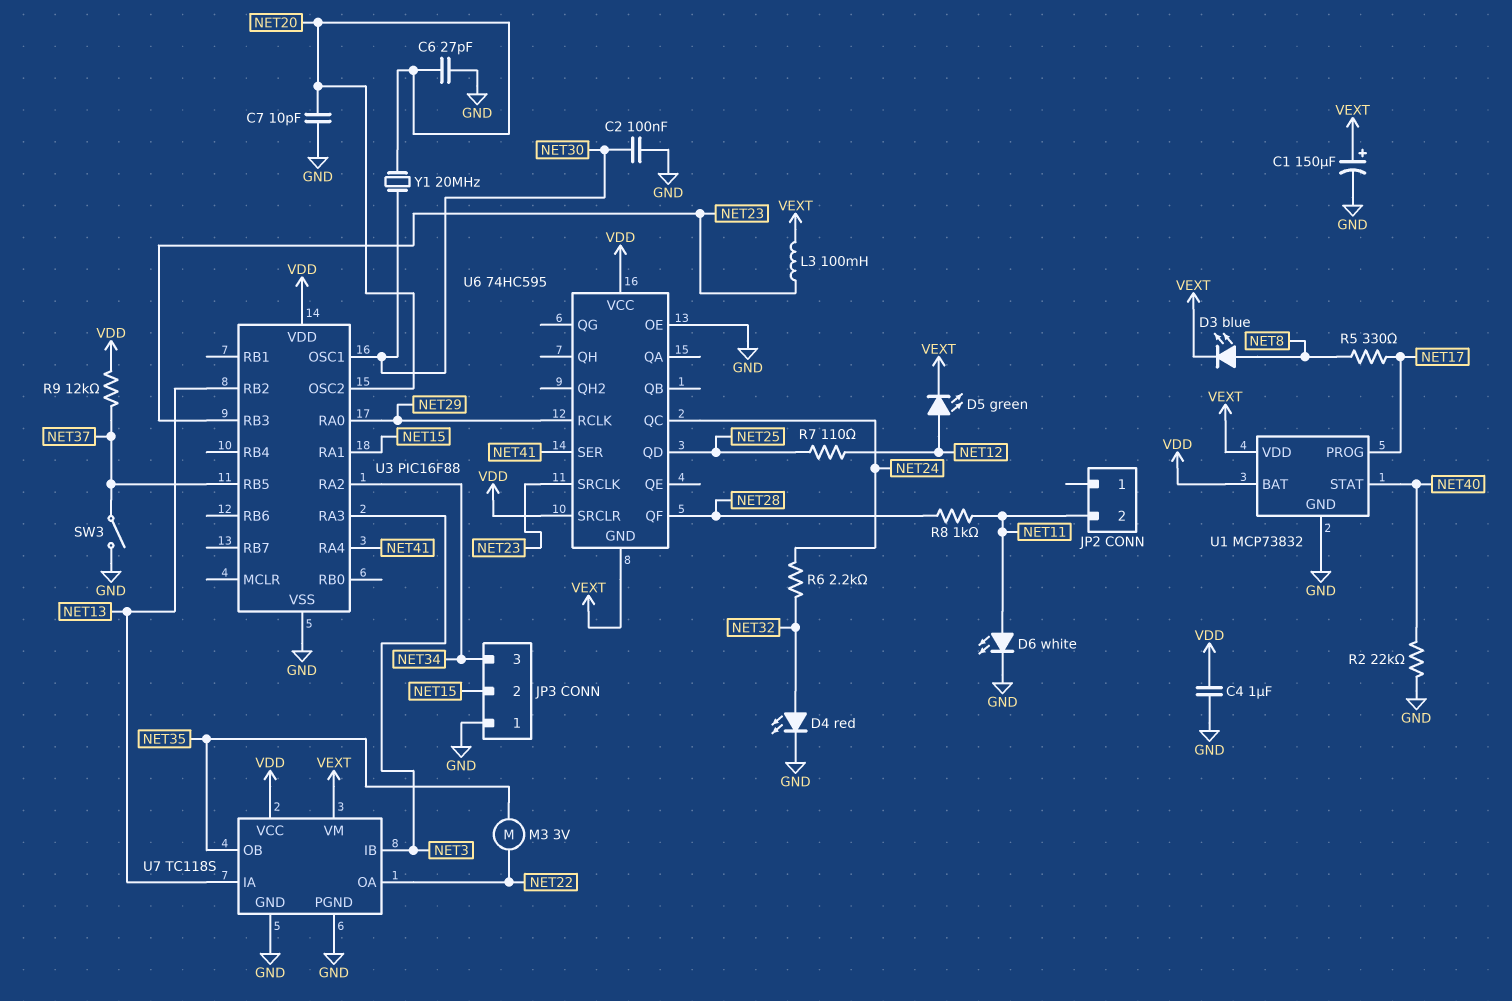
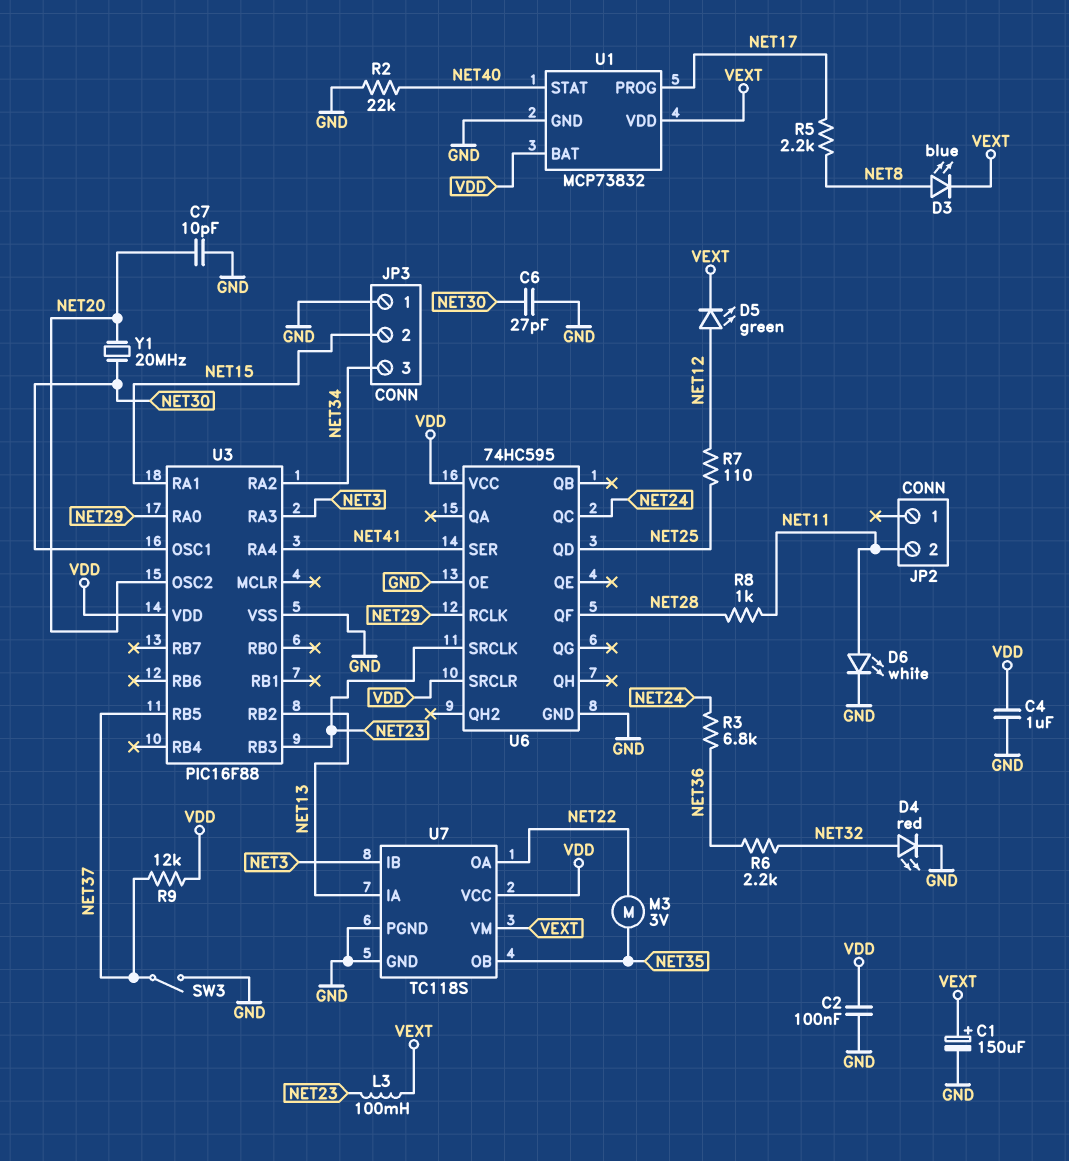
C2: 100nF (GND, NET30) -> 100nF (GND, VDD)
C6: 27pF (GND, NET20) -> 27pF (GND, NET30)
R3: none -> 6.8k (NET24, NET36)
R5: 330 (NET8, NET17) -> 2.2k (NET8, NET17)
R6: 2.2k (NET24, NET32) -> 2.2k (NET32, NET36)
U6 pin GND: VEXT -> GND

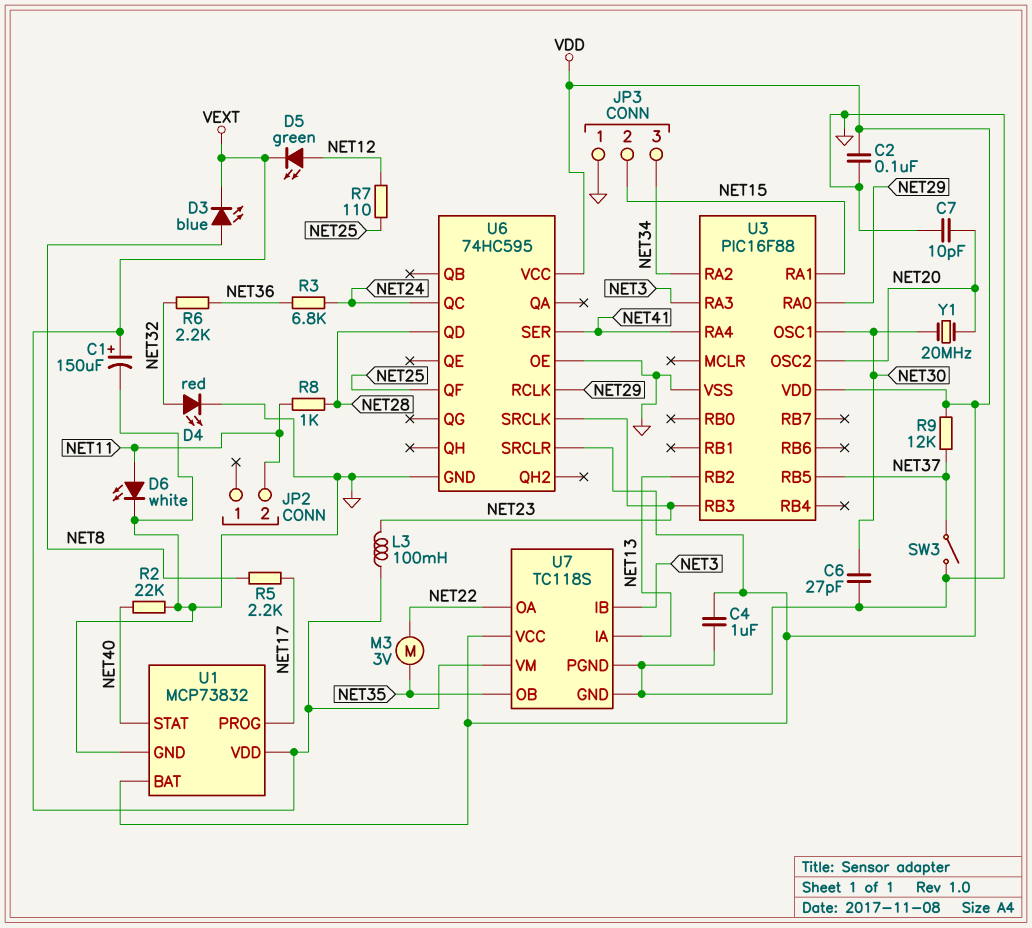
U6 pin QD: NET25 -> NET28
U6 pin QF: NET28 -> NET25

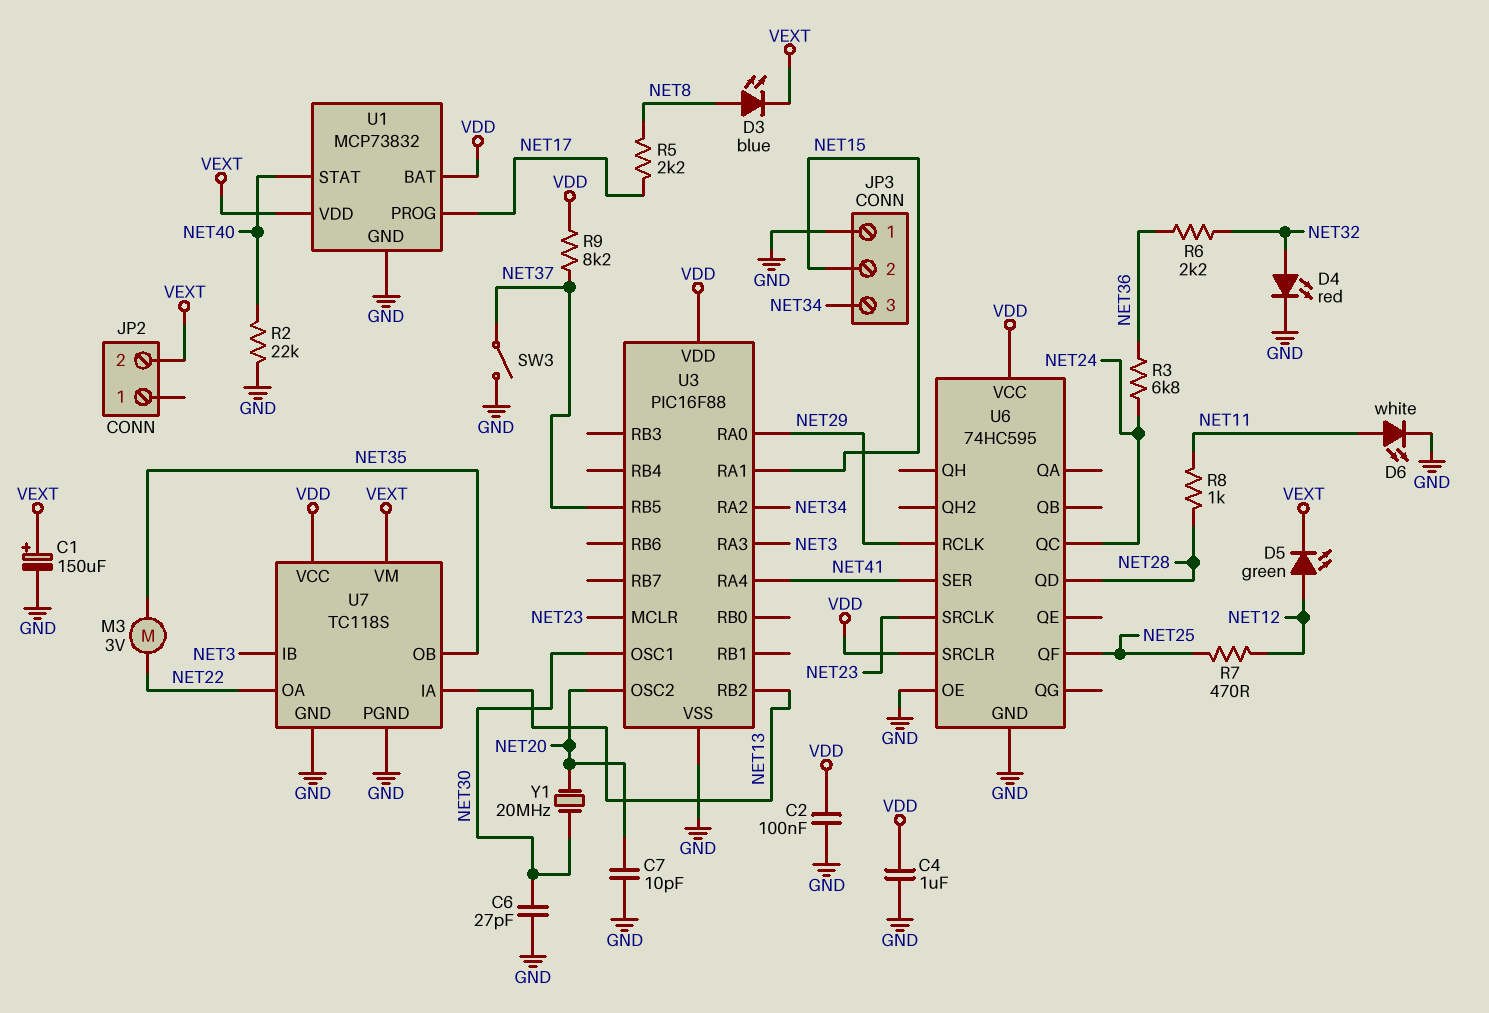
JP2 pin 2: NET11 -> VEXT
L3: 100mH (NET23, VEXT) -> none
R7: 110 (NET12, NET25) -> 470 (NET12, NET25)
R9: 12k (NET37, VDD) -> 8.2k (NET37, VDD)
U3 pin MCLR: none -> NET23
U3 pin RB3: NET23 -> none

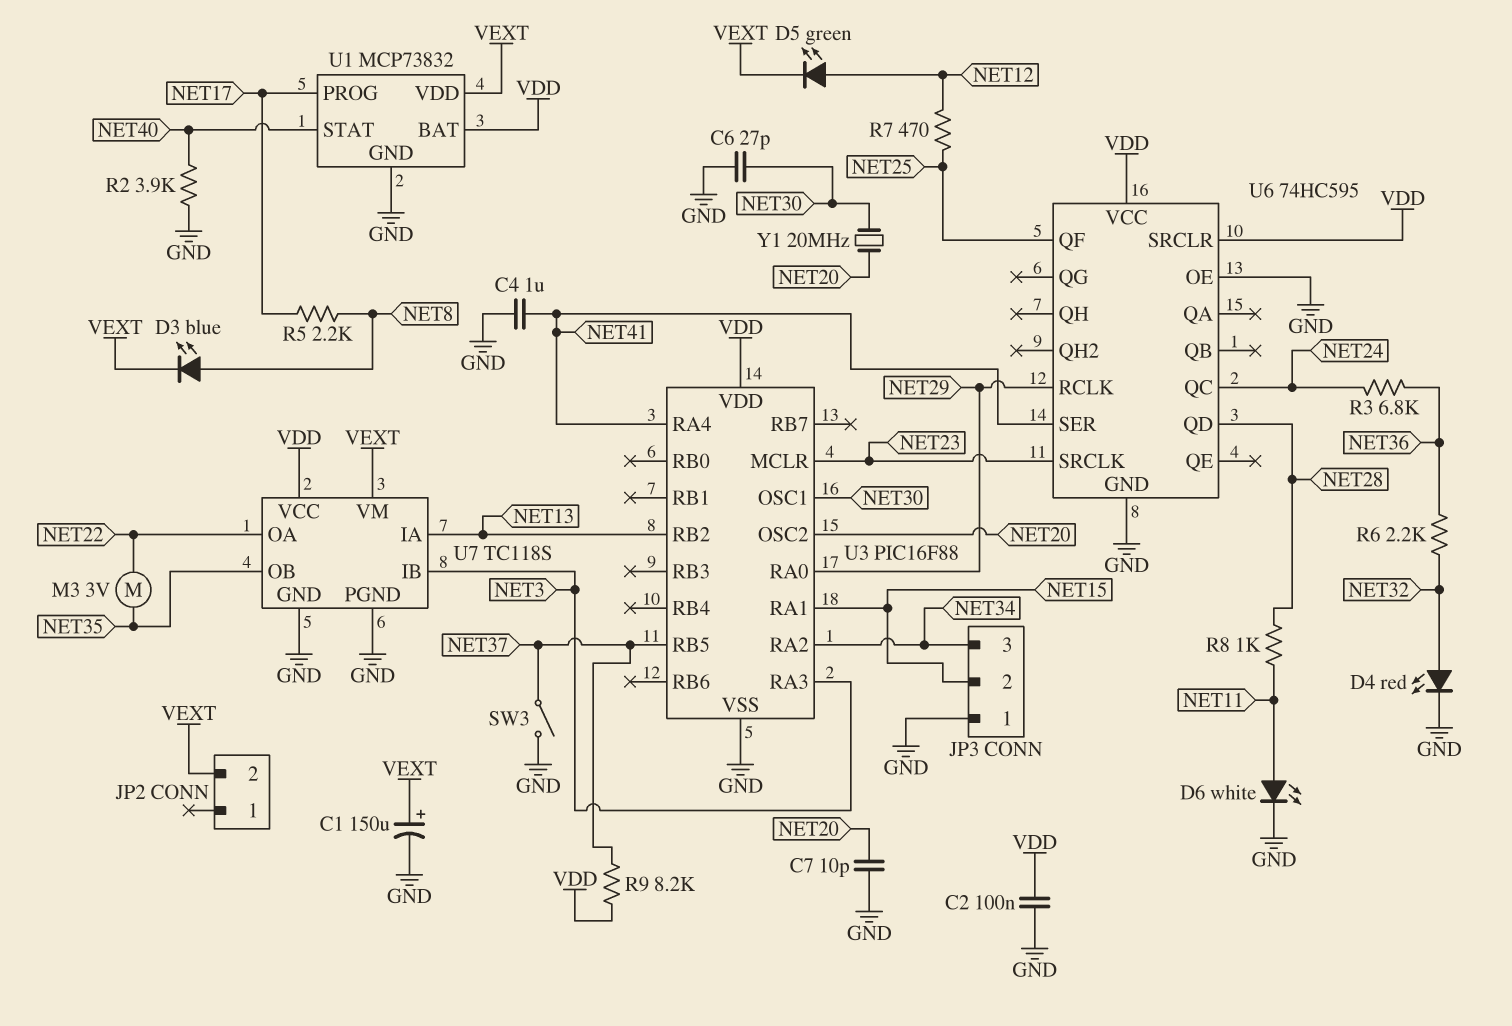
C4: 1uF (GND, VDD) -> 1uF (GND, NET41)
R2: 22k (GND, NET40) -> 3.9k (GND, NET40)

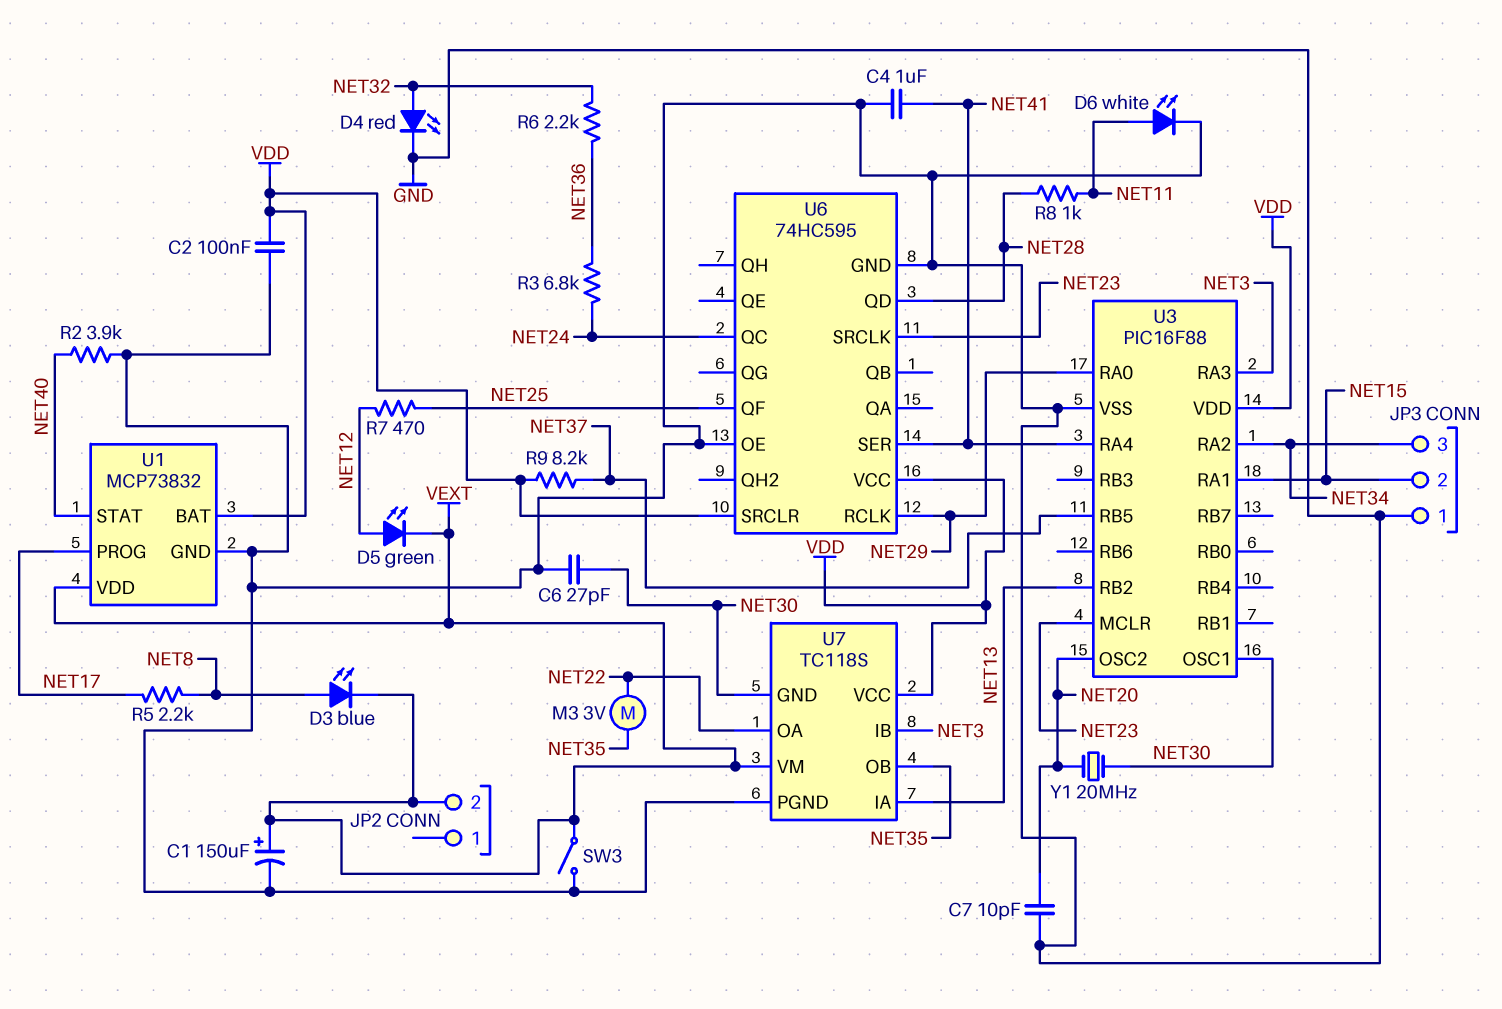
SW3: switch (GND, NET37) -> switch (GND, VEXT)
U7 pin GND: GND -> NET30

